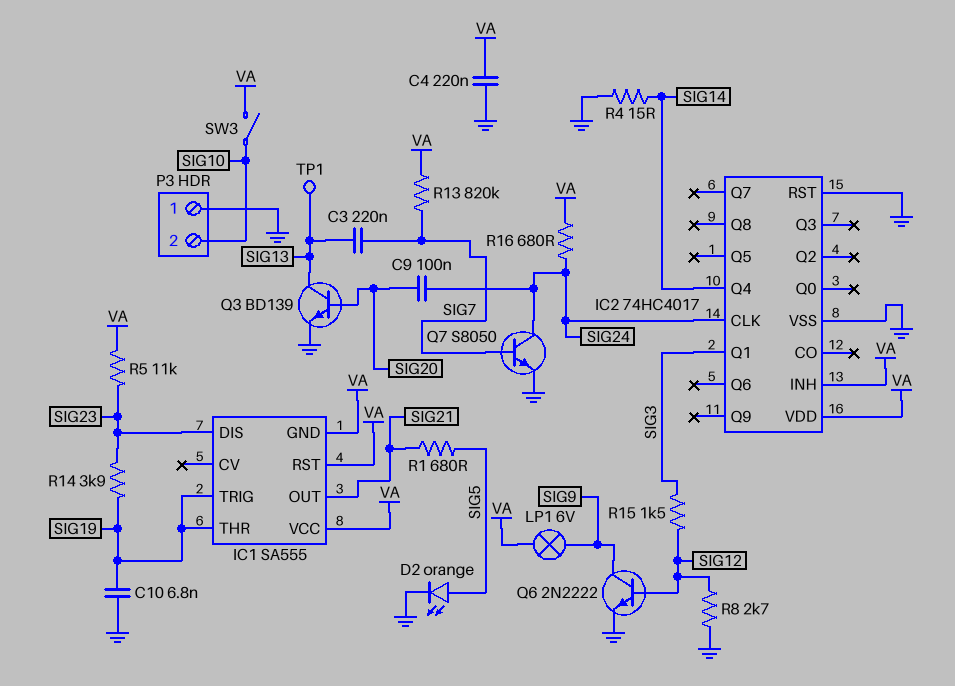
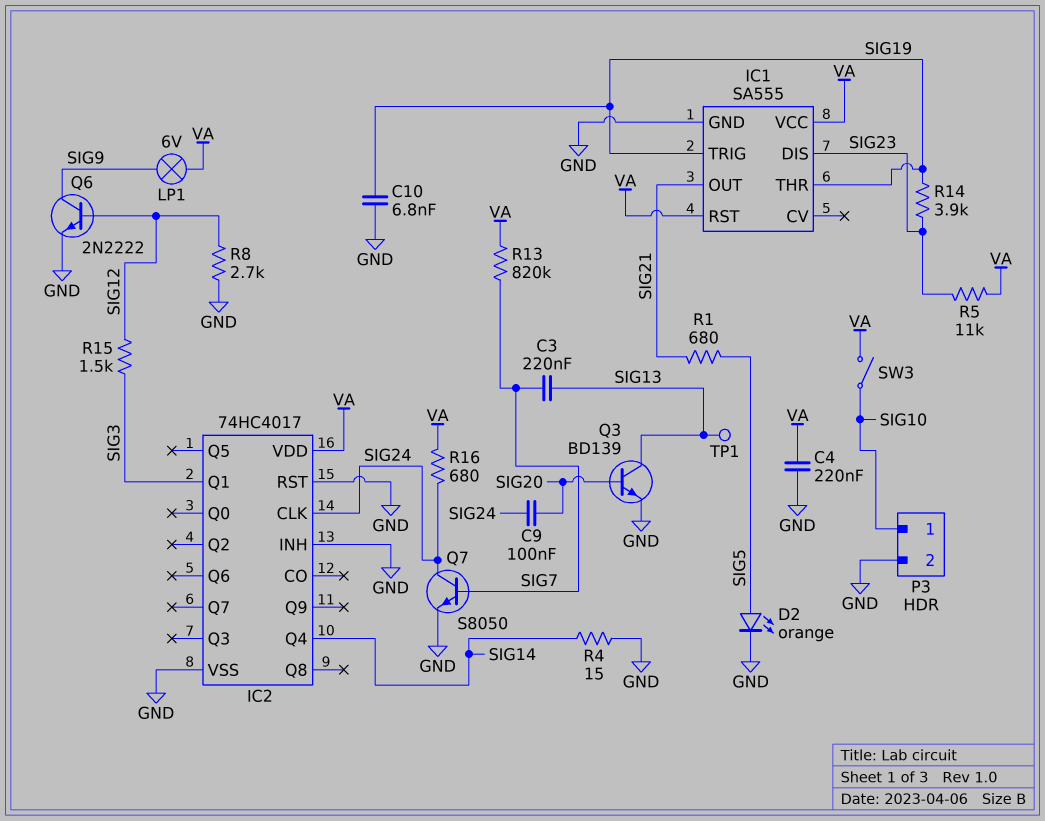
IC1 pin GND: VA -> GND
IC2 pin INH: VA -> GND
P3 pin 1: GND -> SIG10
P3 pin 2: SIG10 -> GND

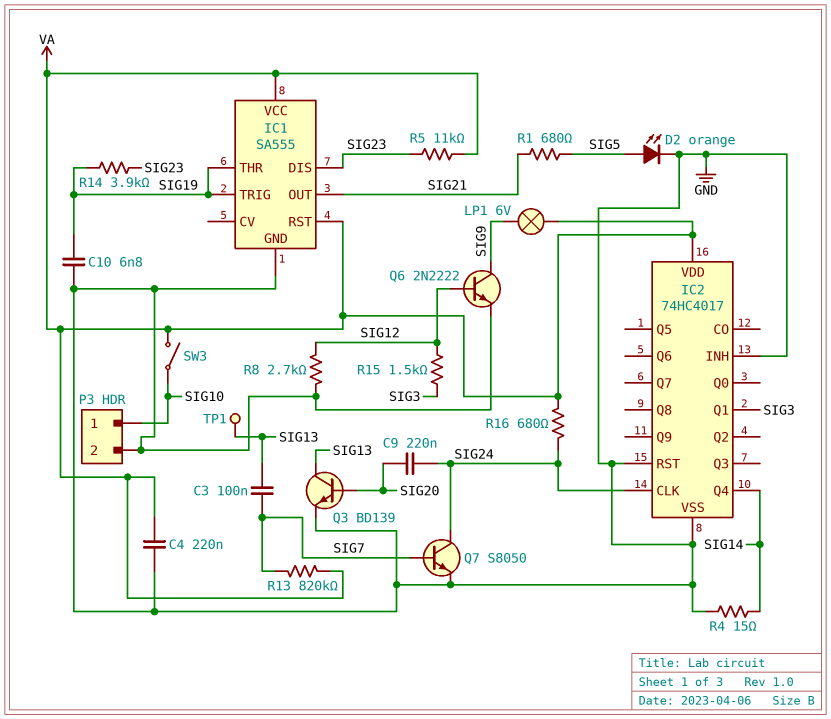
C3: 220nF (SIG7, SIG13) -> 100nF (SIG7, SIG13)
C9: 100nF (SIG20, SIG24) -> 220nF (SIG20, SIG24)

